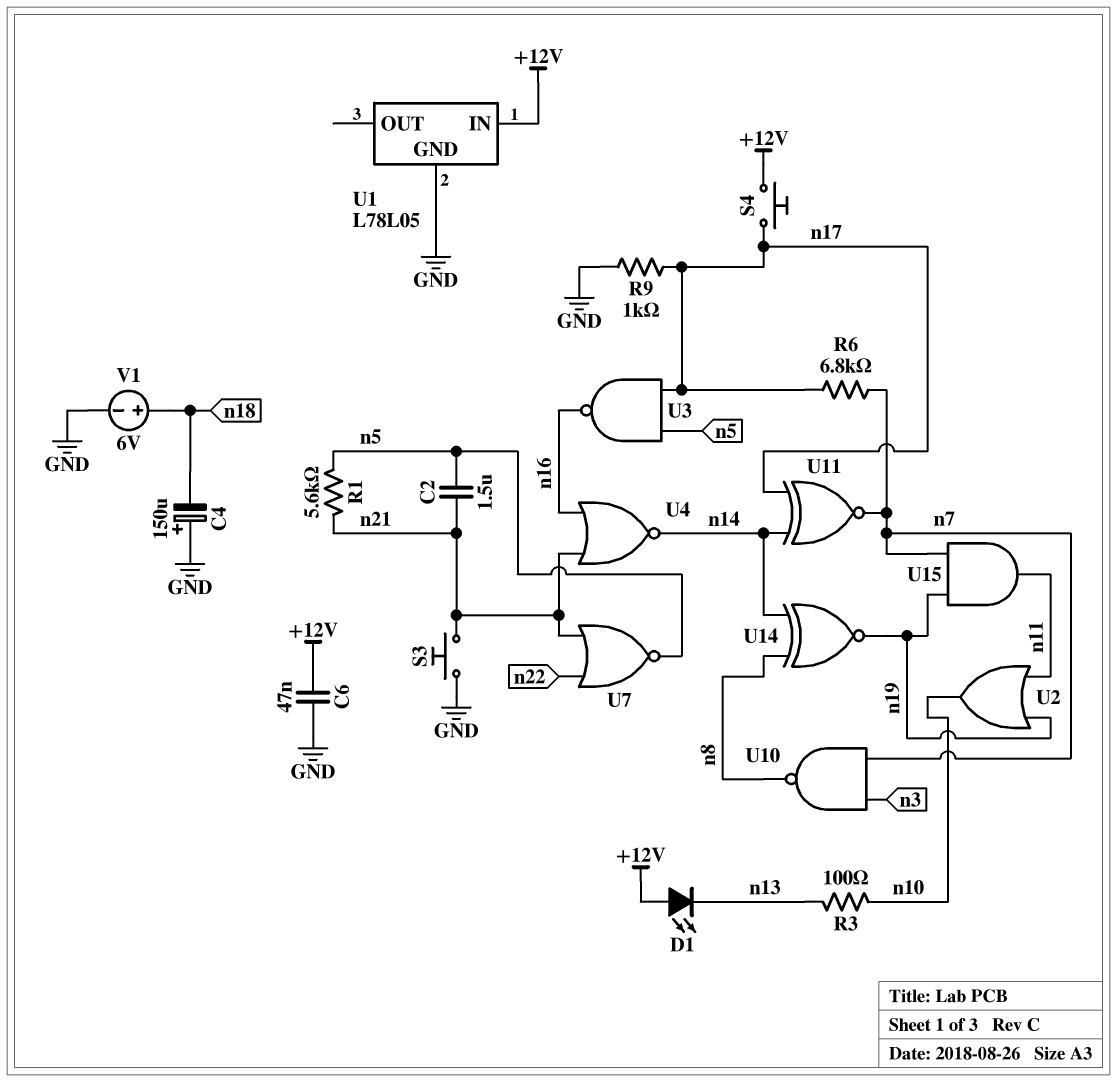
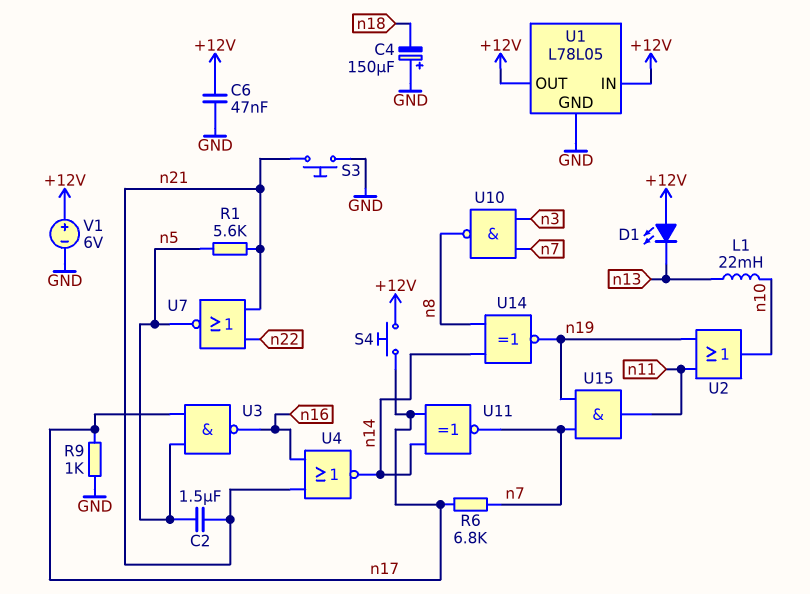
L1: none -> 22mH (n10, n13)
R3: 100 (n10, n13) -> none
U1 pin OUT: none -> +12V
V1: 6V (plus n18, minus GND) -> 6V (plus +12V, minus GND)

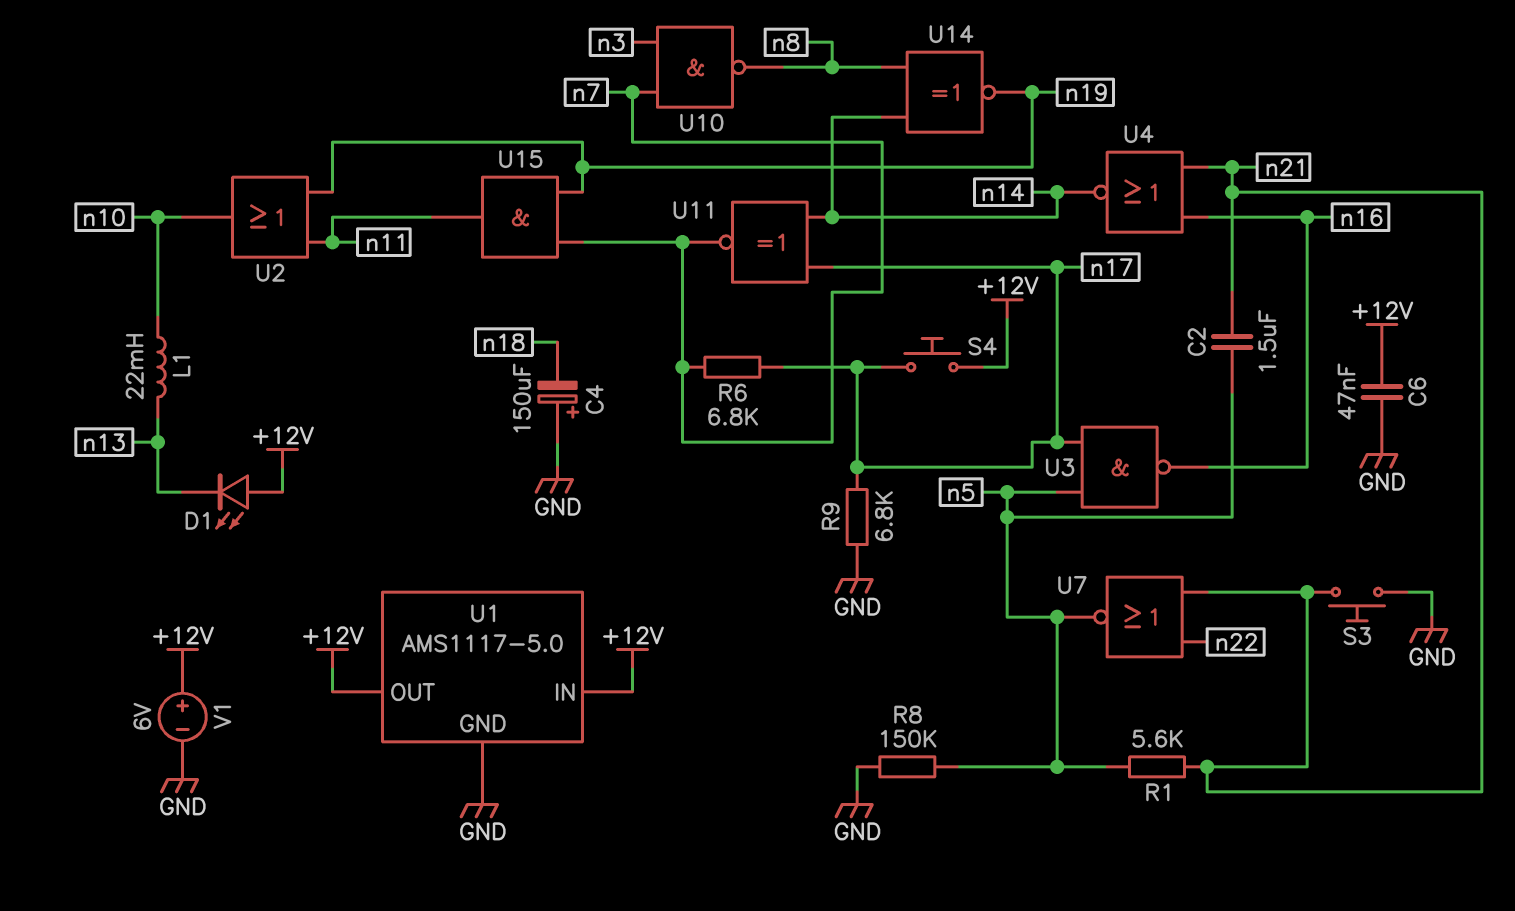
R8: none -> 150k (GND, n5)
R9: 1k (GND, n17) -> 6.8k (GND, n17)
U1: L78L05 -> AMS1117-5.0

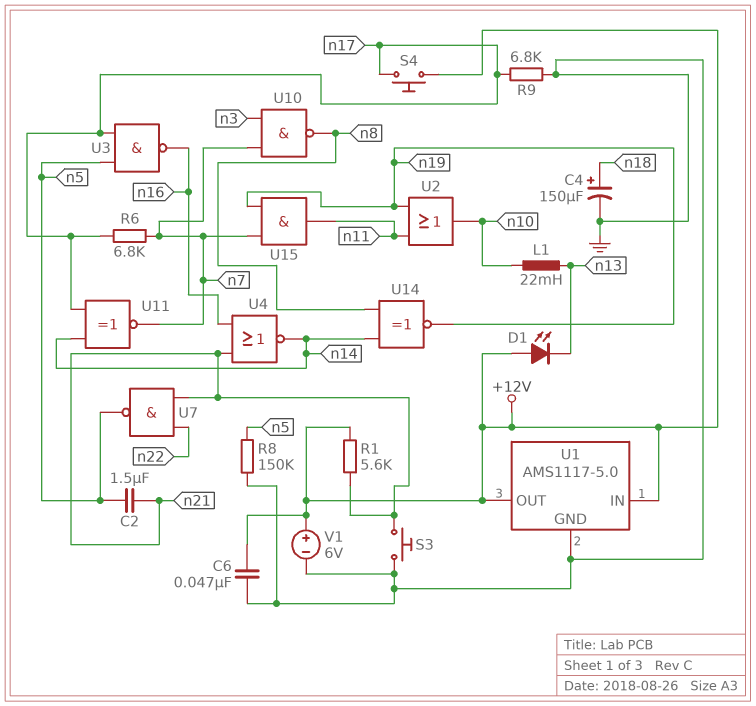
C4: 150uF (plus GND, minus n18) -> 150uF (plus n18, minus GND)
R1: 5.6k (n5, n21) -> 5.6k (+12V, n21)
U7: NOR (in n21, in n22, out n5) -> NAND (in n21, in n22, out n5)

